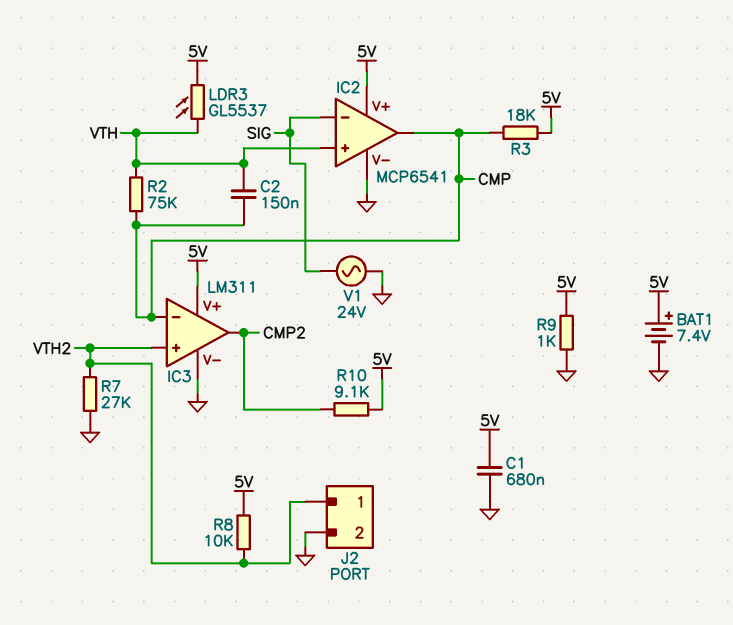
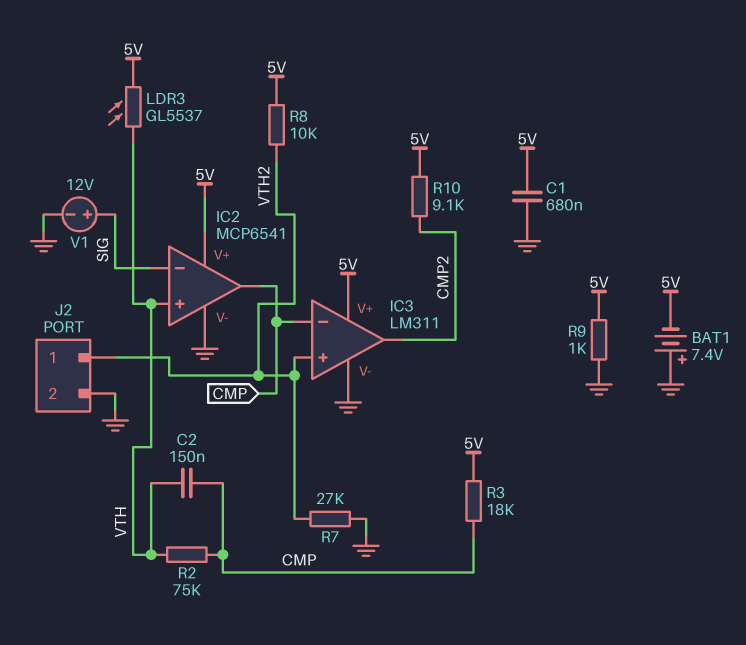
BAT1: 7.4V (plus 5V, minus GND) -> 7.4V (plus GND, minus 5V)
V1: AC 24V (GND, SIG) -> 12V (plus SIG, minus GND)

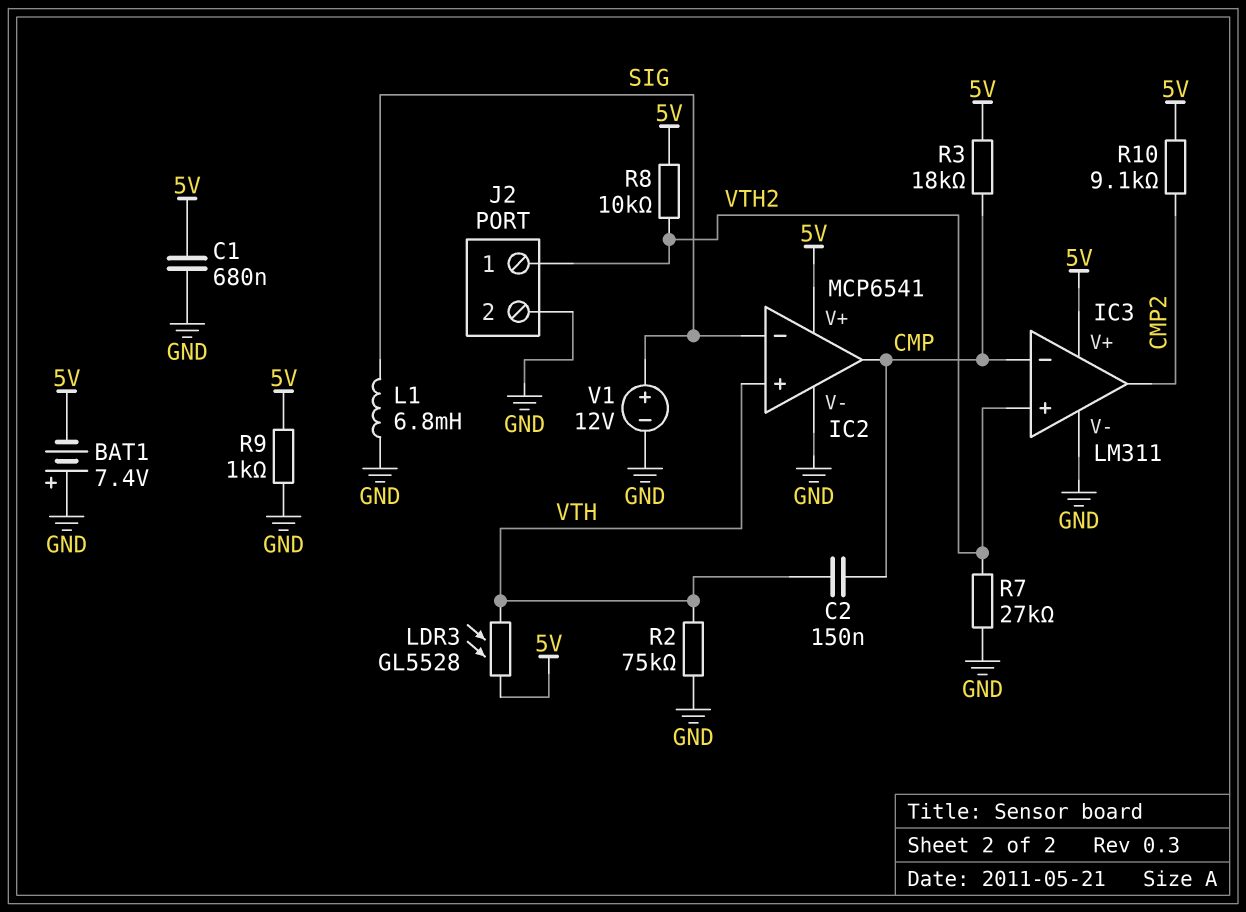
L1: none -> 6.8mH (GND, SIG)
LDR3: GL5537 (5V, VTH) -> GL5528 (5V, VTH)
R2: 75k (CMP, VTH) -> 75k (GND, VTH)

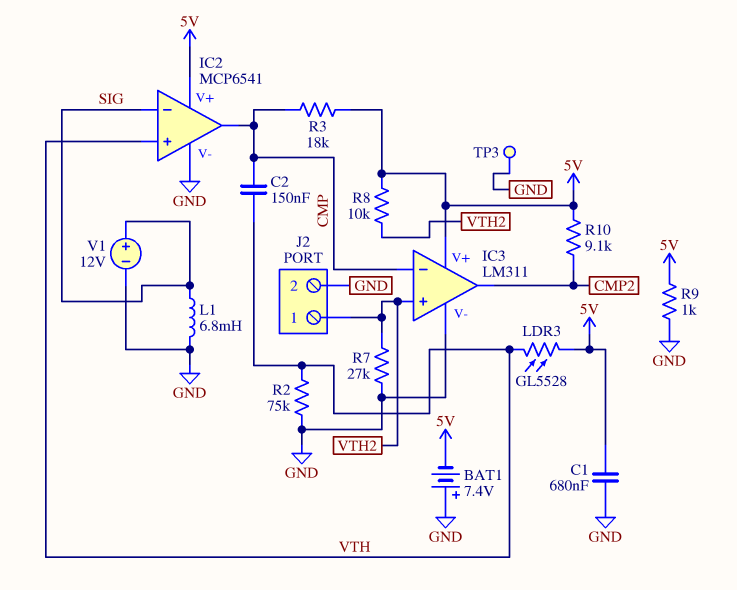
TP3: none -> test point (GND)

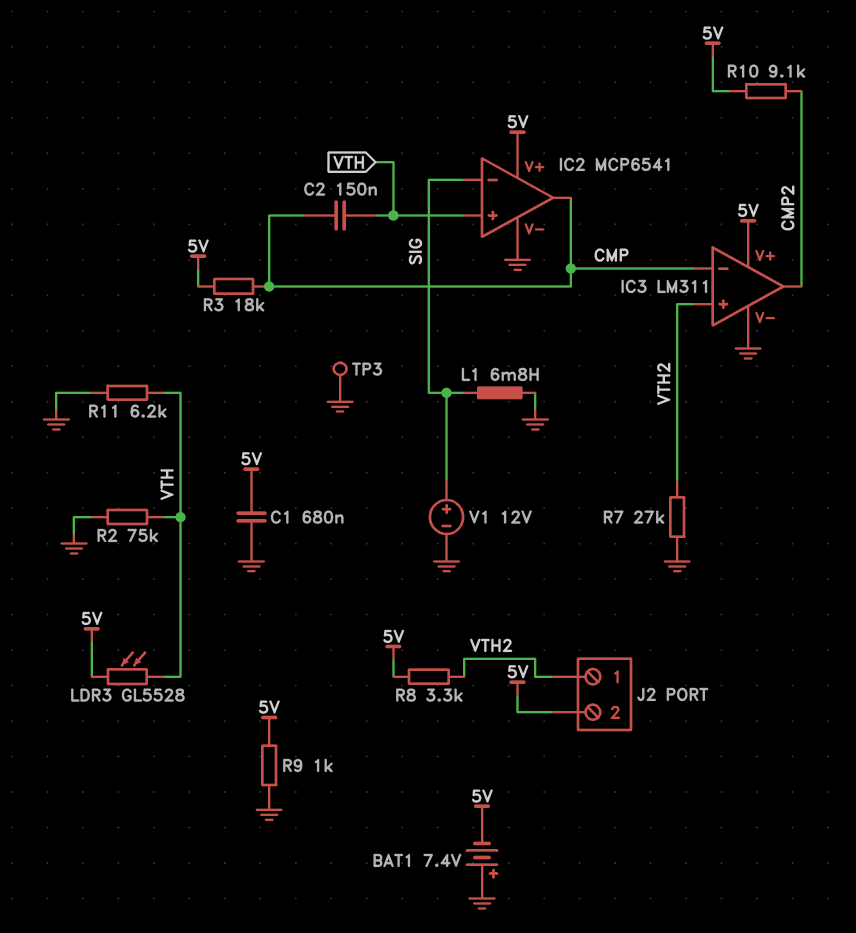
J2 pin 2: GND -> 5V
R8: 10k (5V, VTH2) -> 3.3k (5V, VTH2)
R11: none -> 6.2k (GND, VTH)

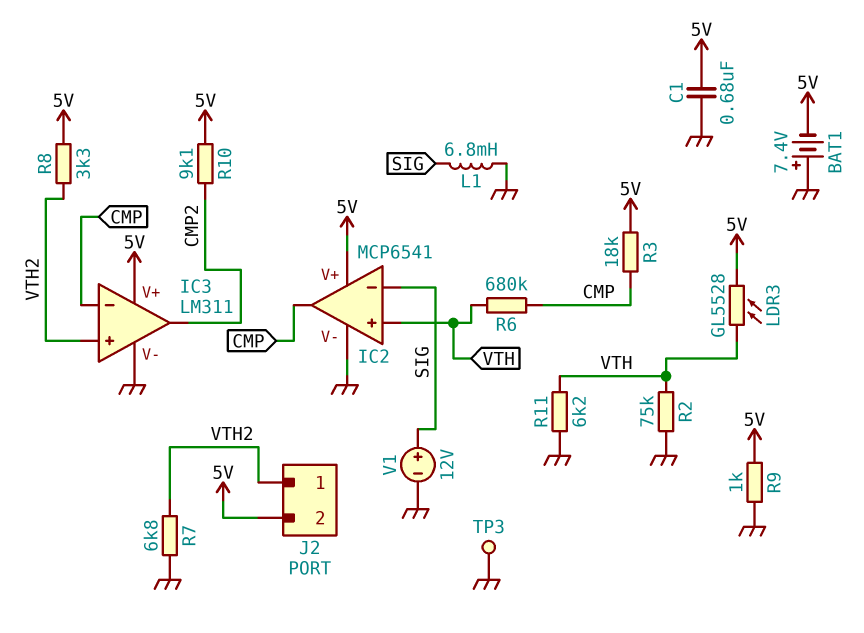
C2: 150nF (CMP, VTH) -> none
R6: none -> 680k (CMP, VTH)
R7: 27k (GND, VTH2) -> 6.8k (GND, VTH2)

